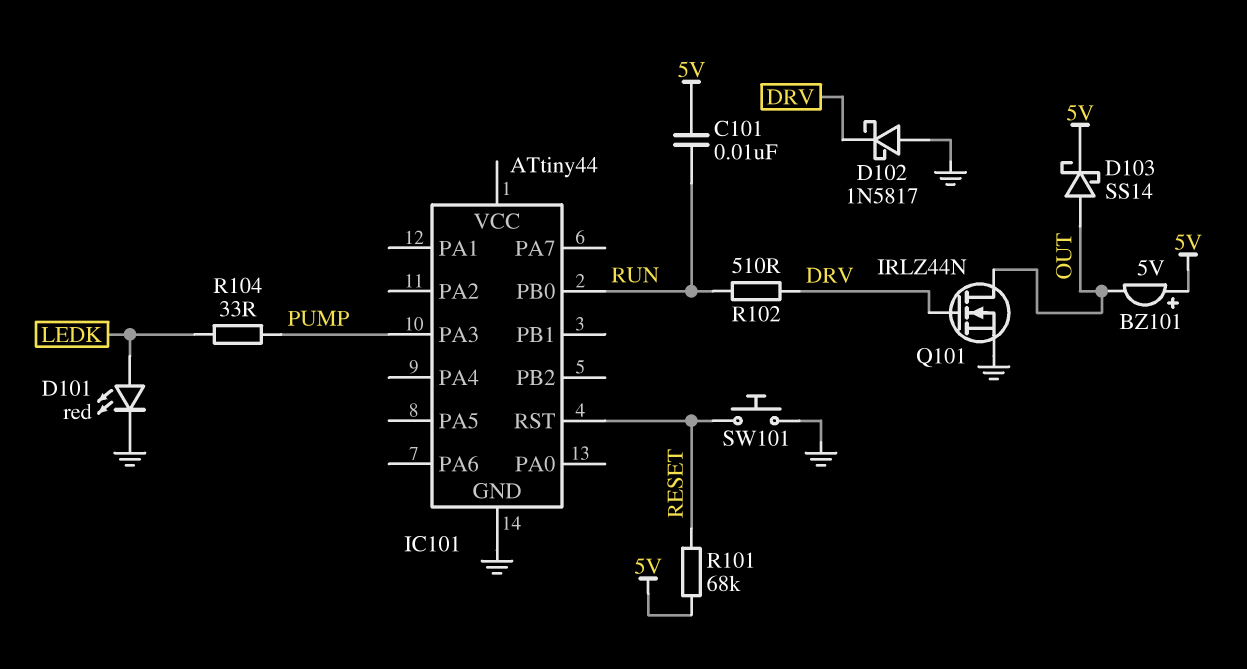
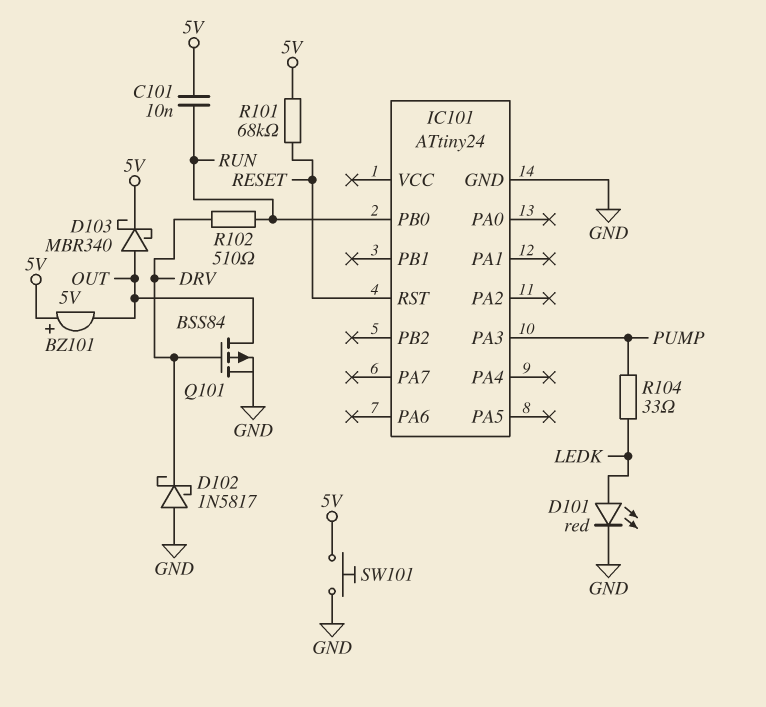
D103: schottky SS14 (A OUT, K 5V) -> schottky MBR340 (A OUT, K 5V)
IC101: ATtiny44 -> ATtiny24
Q101: NMOS IRLZ44N (G DRV, D OUT, S GND) -> PMOS BSS84 (G DRV, D OUT, S GND)
SW101: button (GND, RESET) -> button (5V, GND)

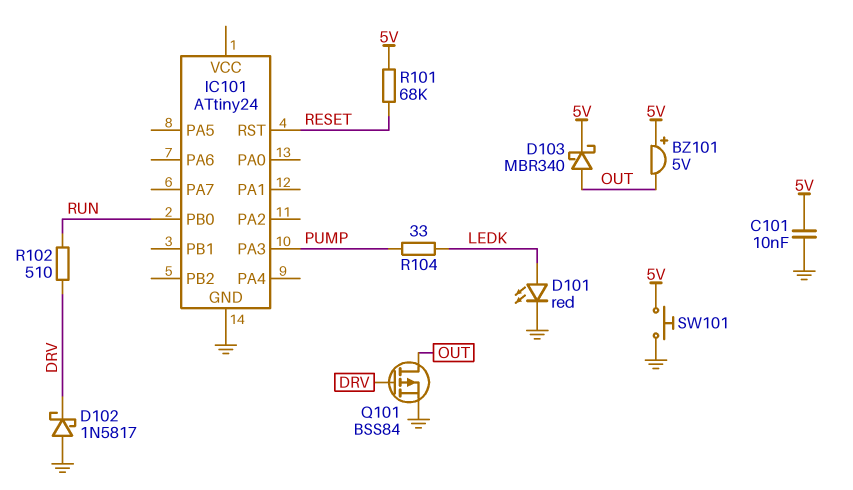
C101: 10nF (5V, RUN) -> 10nF (5V, GND)

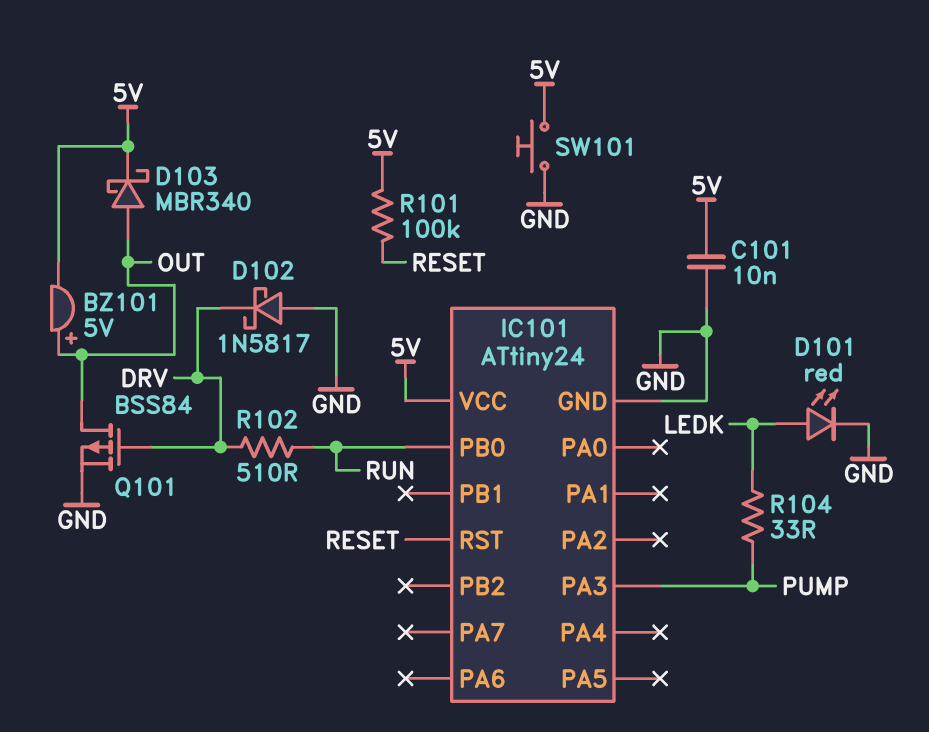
BZ101: buzzer 5V (plus 5V, minus OUT) -> buzzer 5V (plus OUT, minus 5V)
IC101 pin VCC: none -> 5V
R101: 68k (5V, RESET) -> 100k (5V, RESET)

